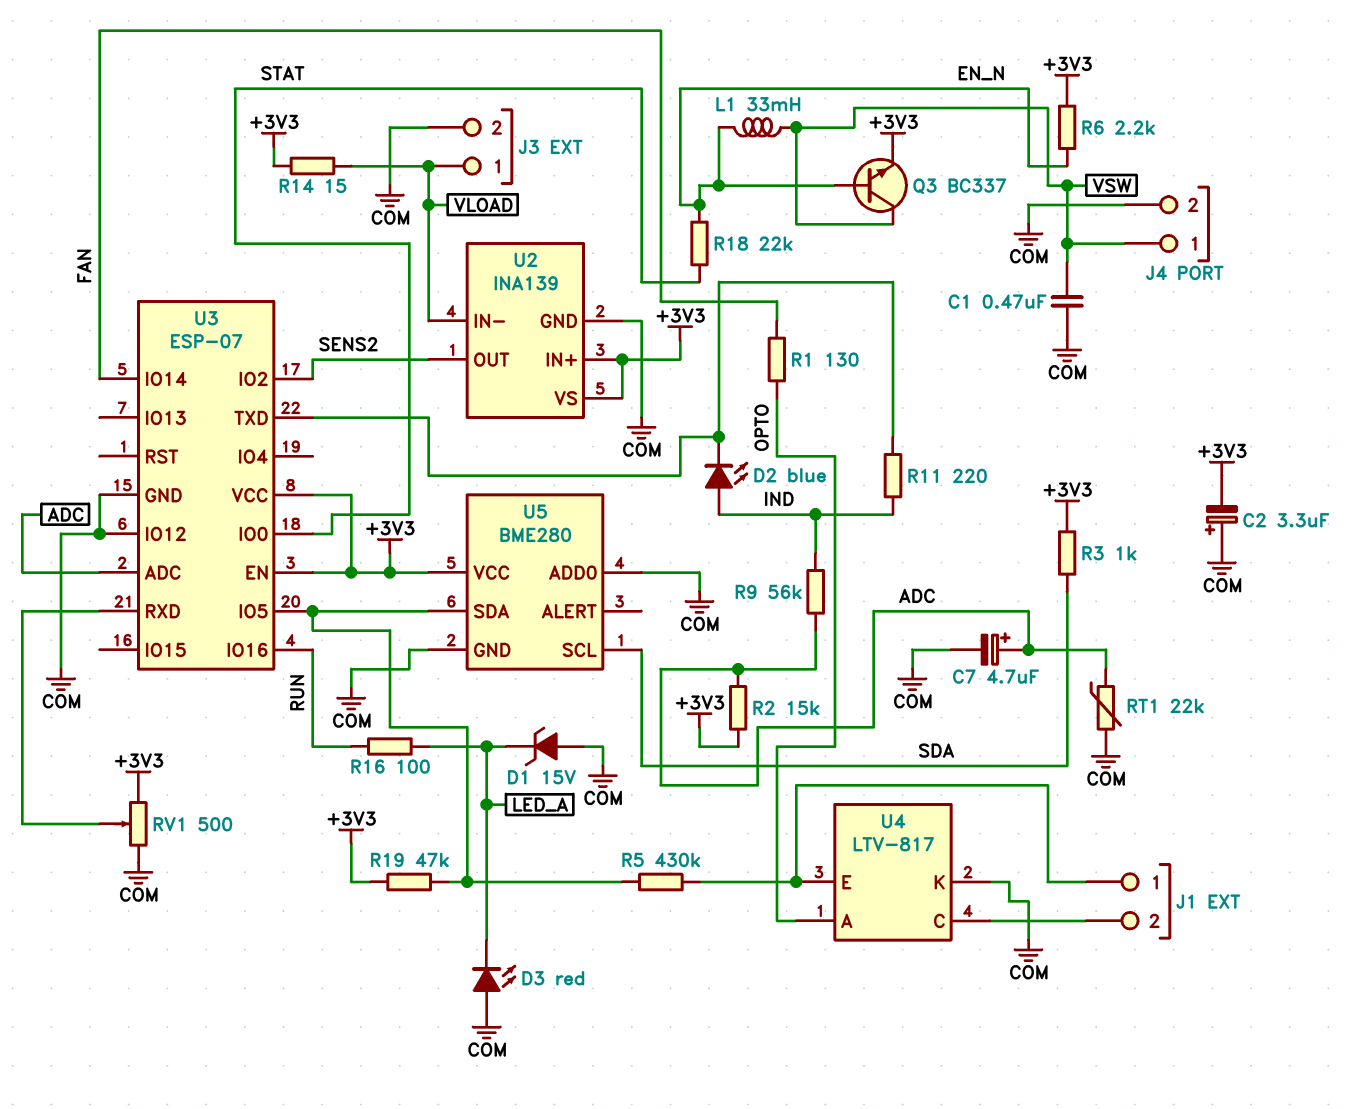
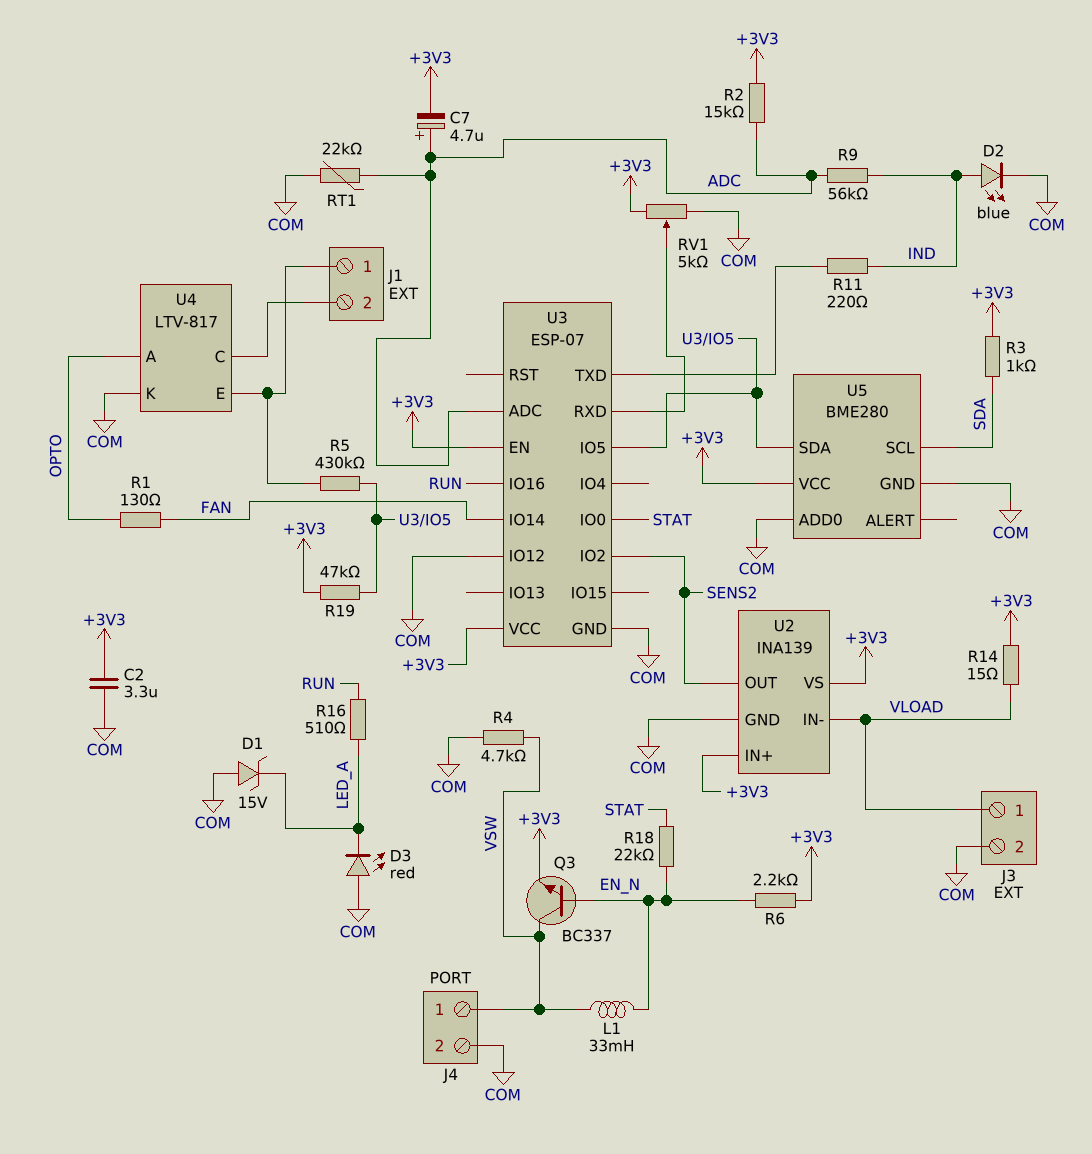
C1: 470nF (COM, VSW) -> none
C2: 3.3uF (plus COM, minus +3V3) -> 3.3uF (+3V3, COM)
C7: 4.7uF (plus ADC, minus COM) -> 4.7uF (plus ADC, minus +3V3)
D2: LED blue (A IND, K U3/TXD) -> LED blue (A IND, K COM)
R4: none -> 4.7k (COM, VSW)
R16: 100 (LED_A, RUN) -> 510 (LED_A, RUN)
RV1: 500 (+3V3, COM, wiper U3/RXD) -> 5k (+3V3, COM, wiper U3/RXD)

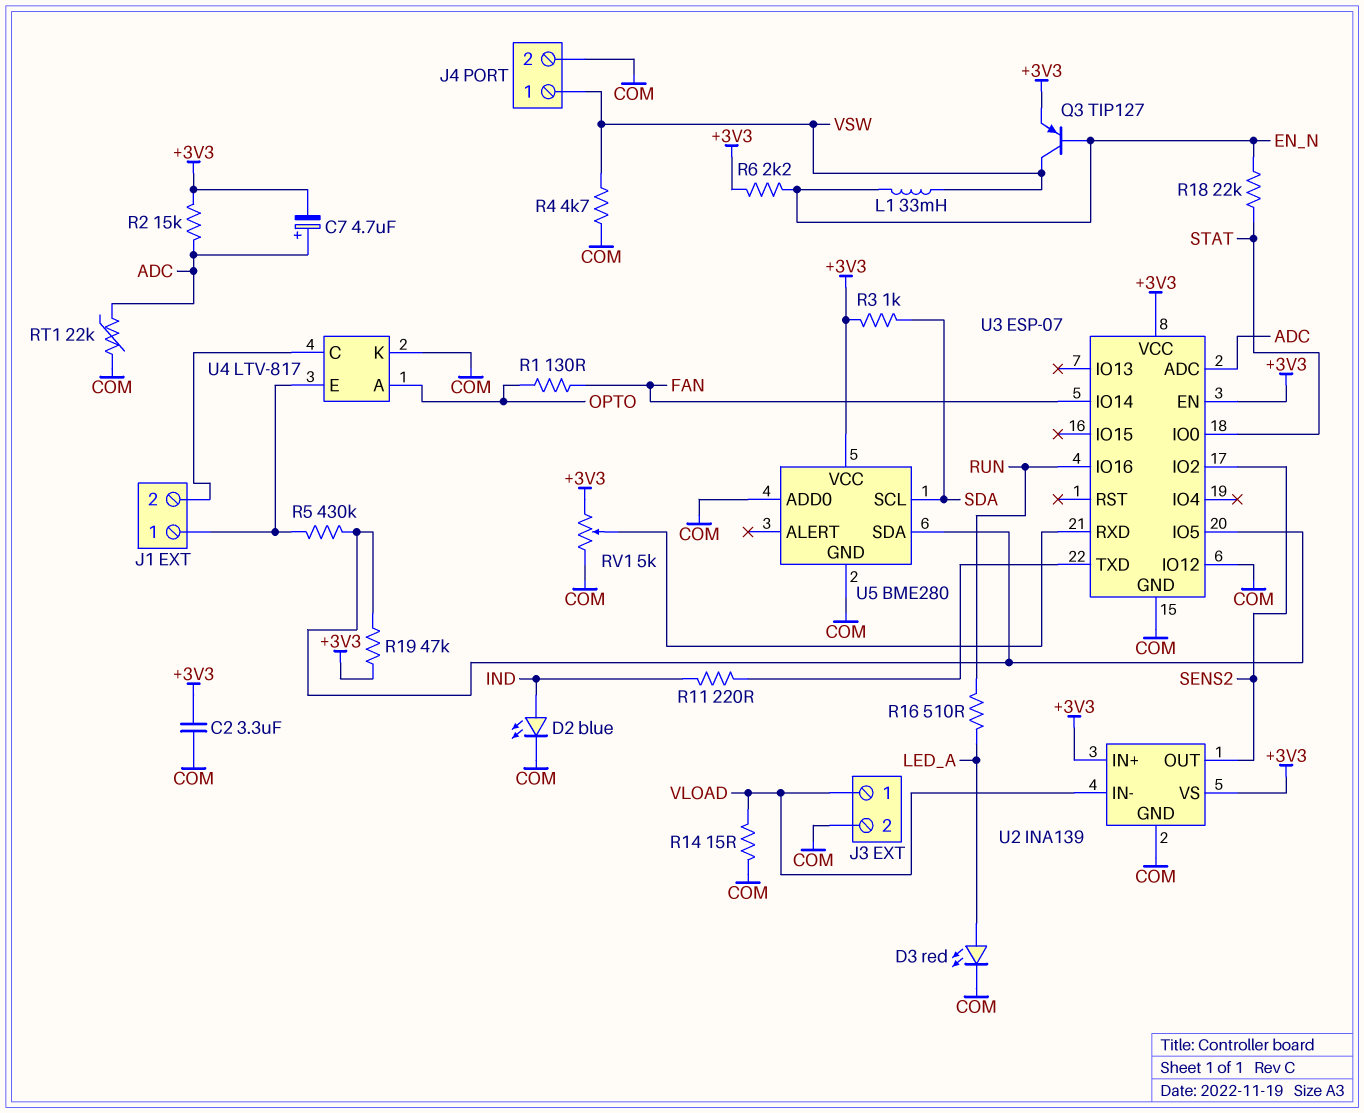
D1: zener 15V (A COM, K LED_A) -> none
D3: LED red (A COM, K LED_A) -> LED red (A LED_A, K COM)
Q3: NPN BC337 (B EN_N, C VSW, E +3V3) -> PNP TIP127 (B EN_N, C VSW, E +3V3)
R9: 56k (ADC, IND) -> none
R14: 15 (+3V3, VLOAD) -> 15 (COM, VLOAD)

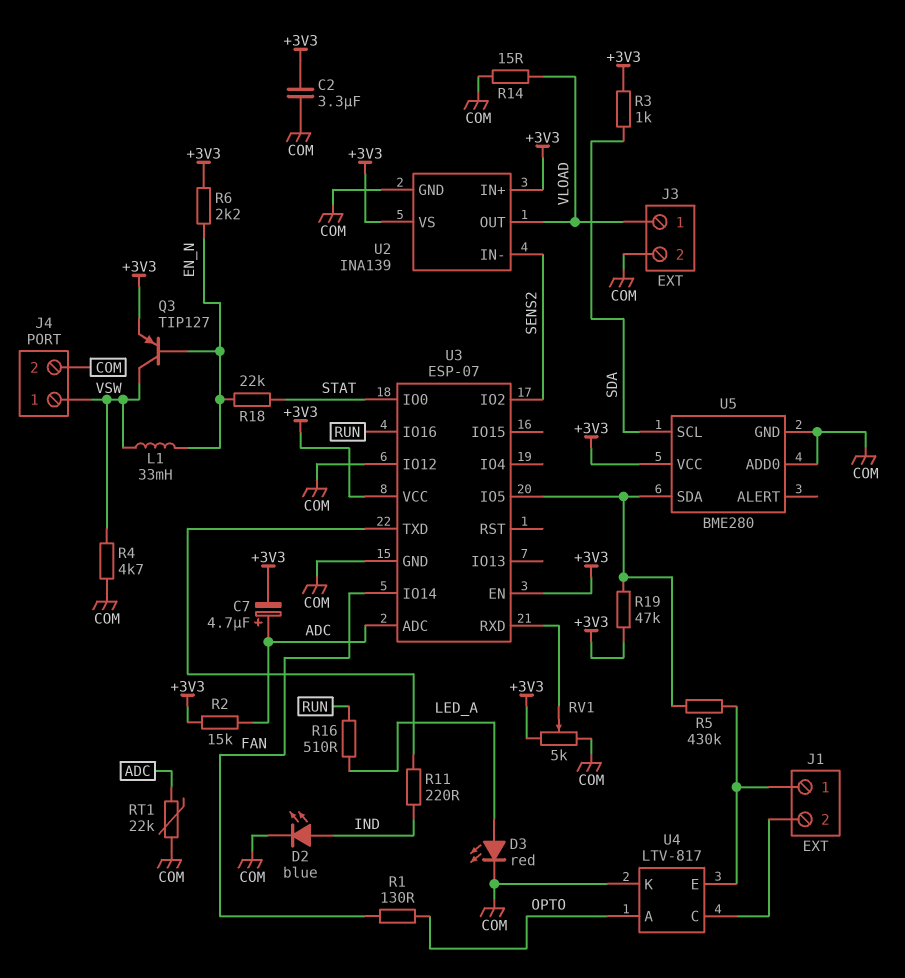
U2 pin IN-: VLOAD -> SENS2
U2 pin OUT: SENS2 -> VLOAD

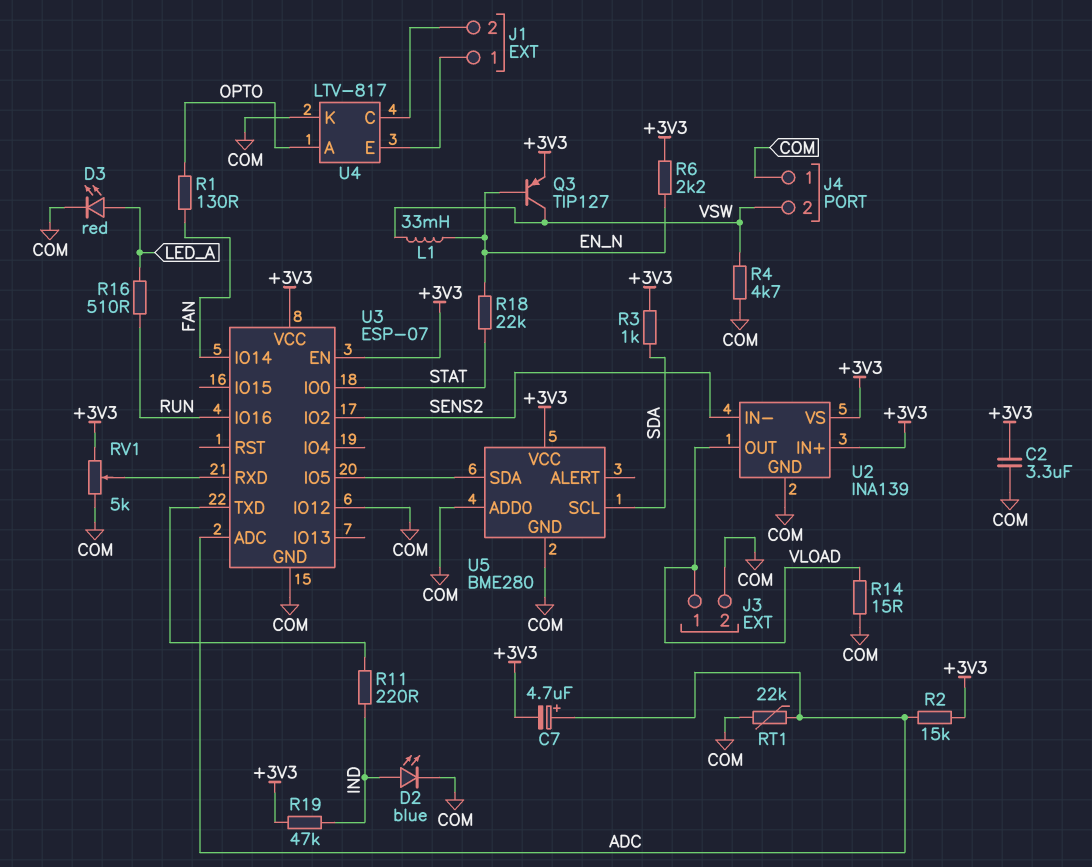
J4 pin 1: VSW -> COM
J4 pin 2: COM -> VSW
R5: 430k (J1/1, U3/IO5) -> none
R19: 47k (+3V3, U3/IO5) -> 47k (+3V3, IND)

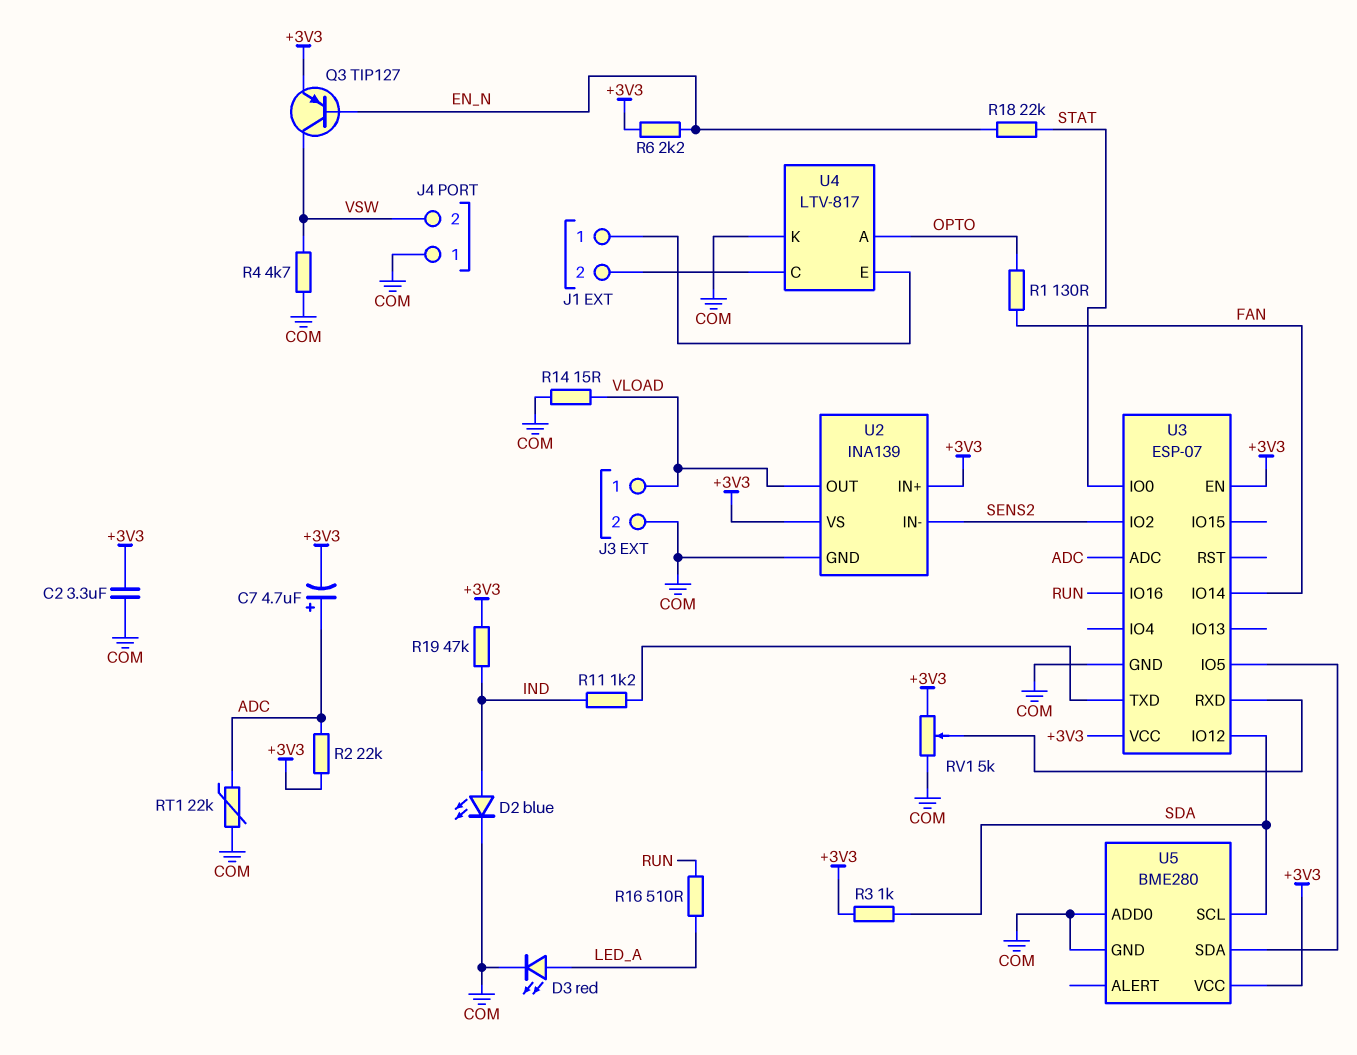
L1: 33mH (EN_N, VSW) -> none
R2: 15k (+3V3, ADC) -> 22k (+3V3, ADC)
R11: 220 (IND, U3/TXD) -> 1.2k (IND, U3/TXD)
U3 pin IO12: COM -> SDA

